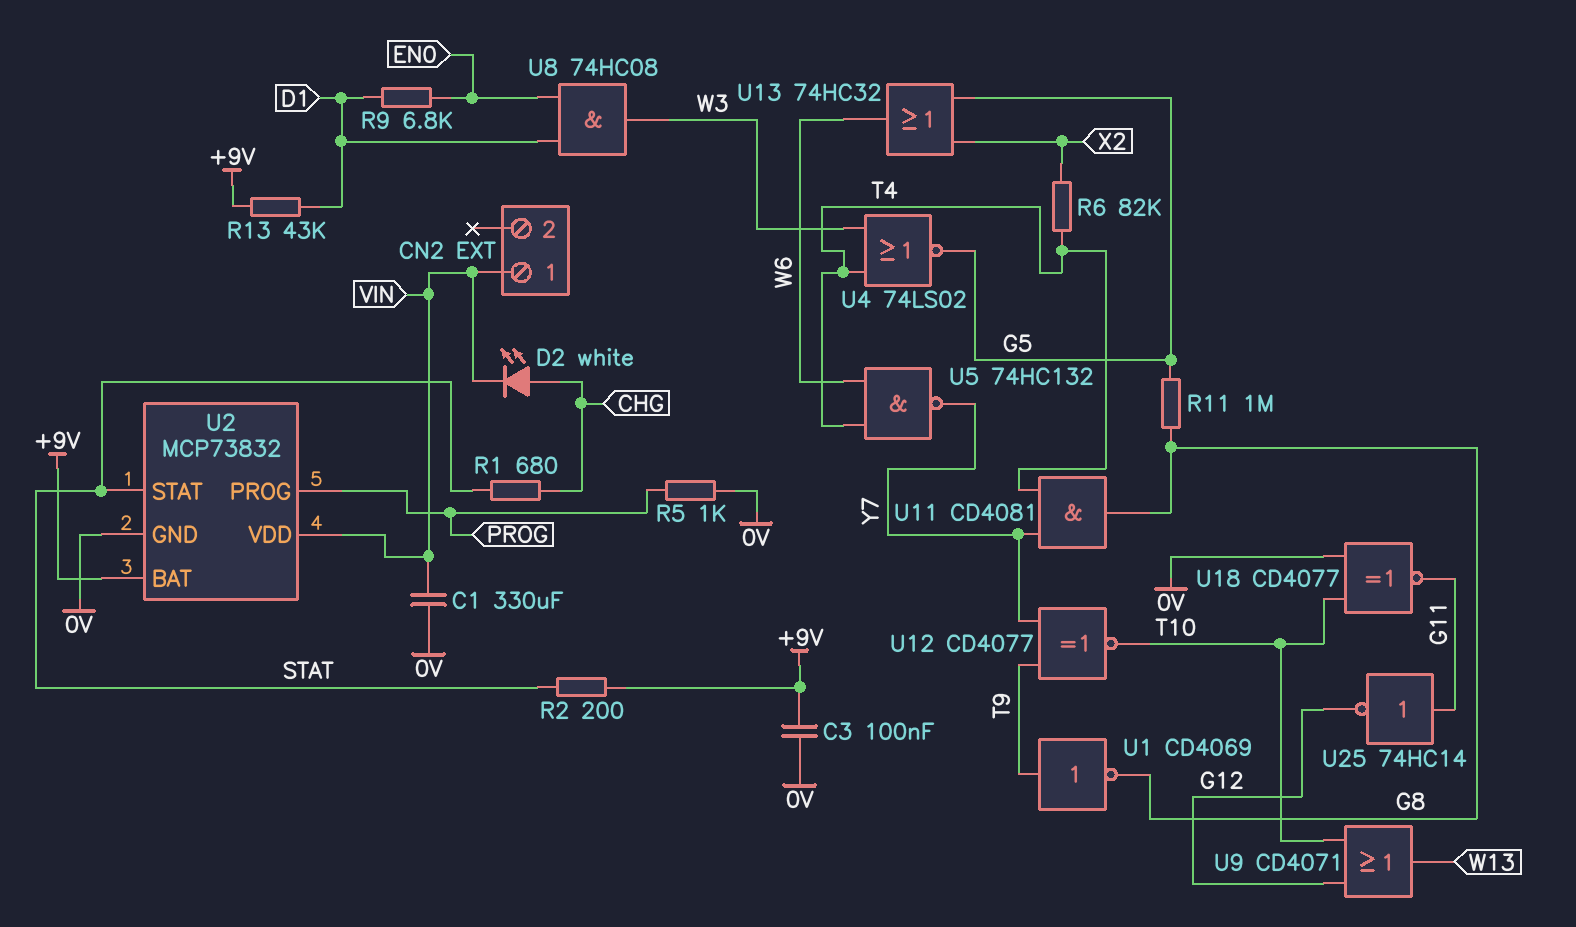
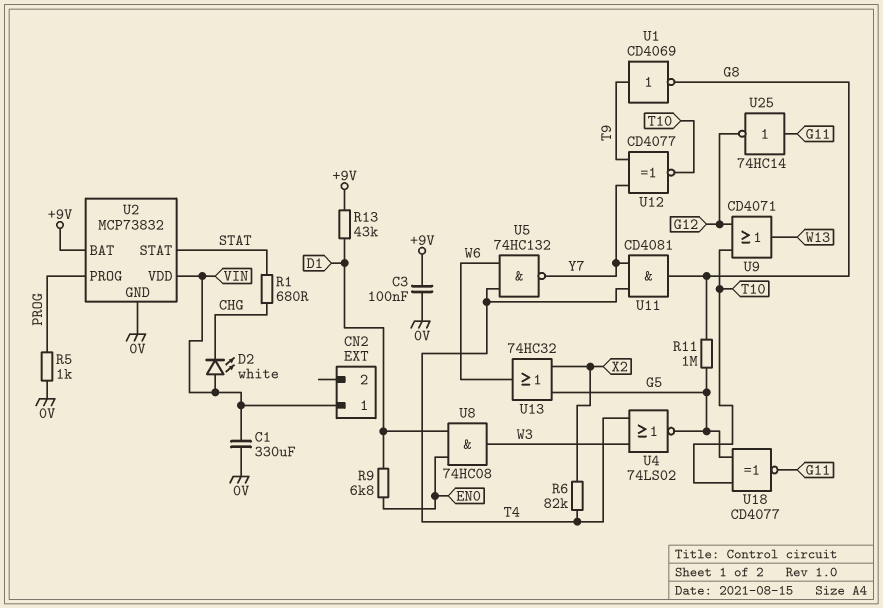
D2: LED white (A CHG, K VIN) -> LED white (A VIN, K CHG)
R2: 200 (+9V, STAT) -> none
U18: XNOR CD4077 (in 0V, in T10, out G11) -> XNOR CD4077 (in G5, in T10, out G11)

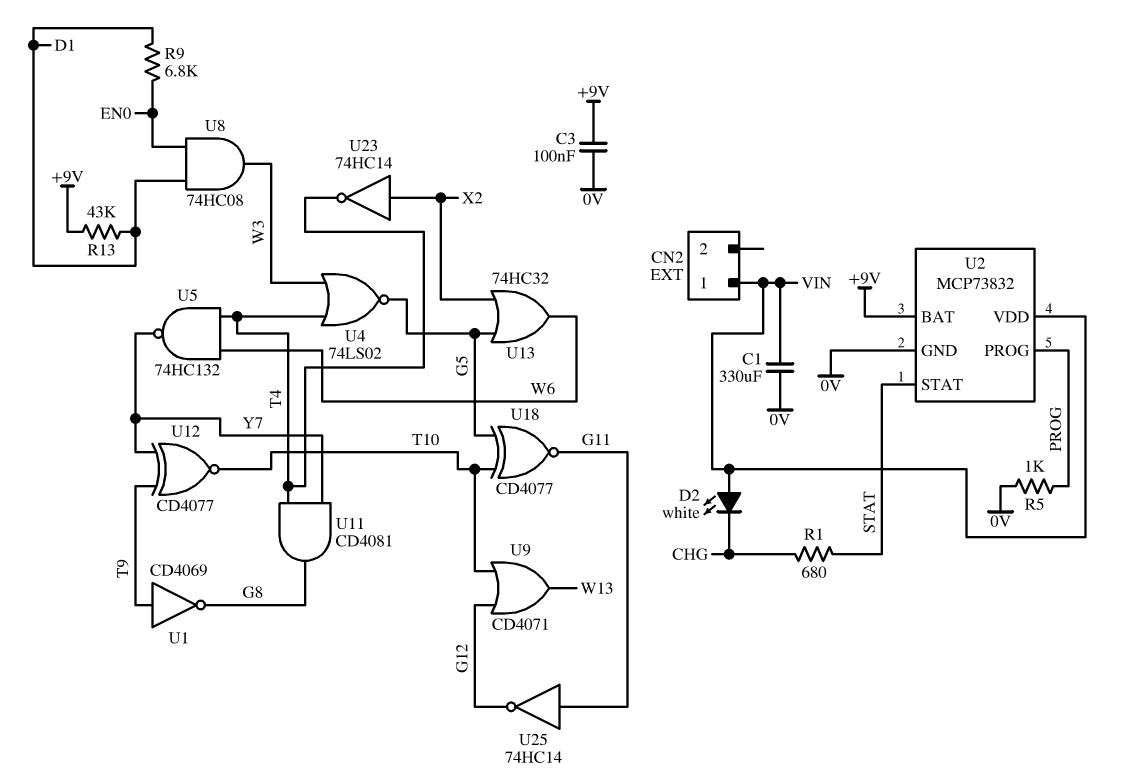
R6: 82k (T4, X2) -> none
R11: 1M (G5, G8) -> none
U23: none -> NOT 74HC14 (in X2, out T4)

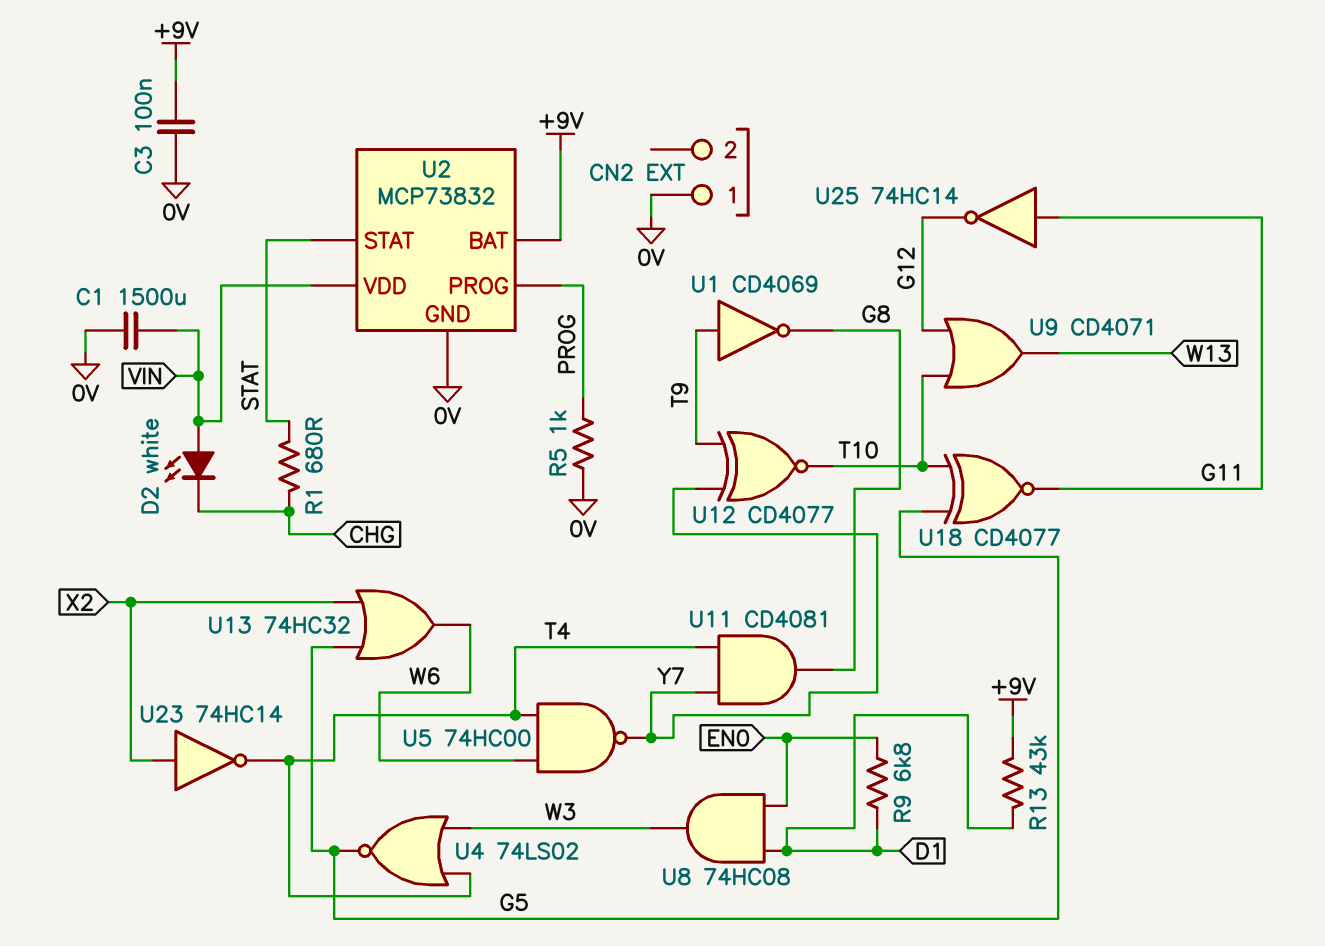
C1: 330uF (0V, VIN) -> 1500uF (0V, VIN)
CN2 pin 1: VIN -> 0V
U5: NAND 74HC132 (in T4, in W6, out Y7) -> NAND 74HC00 (in T4, in W6, out Y7)

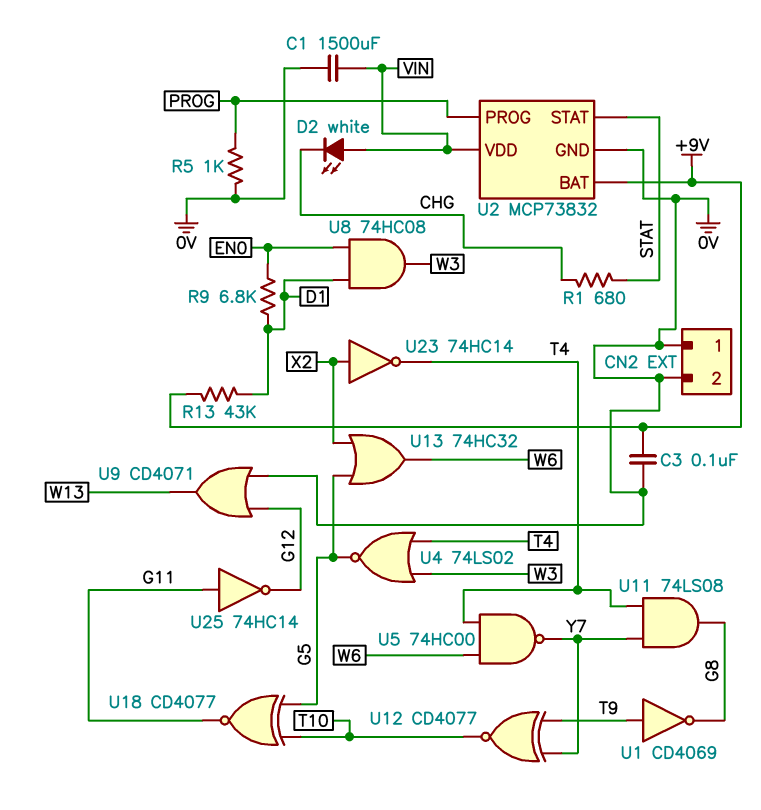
CN2 pin 2: none -> 0V
U9: OR CD4071 (in G12, in T10, out W13) -> OR CD4071 (in 0V, in G12, out W13)
U11: AND CD4081 (in T4, in Y7, out G8) -> AND 74LS08 (in T4, in Y7, out G8)

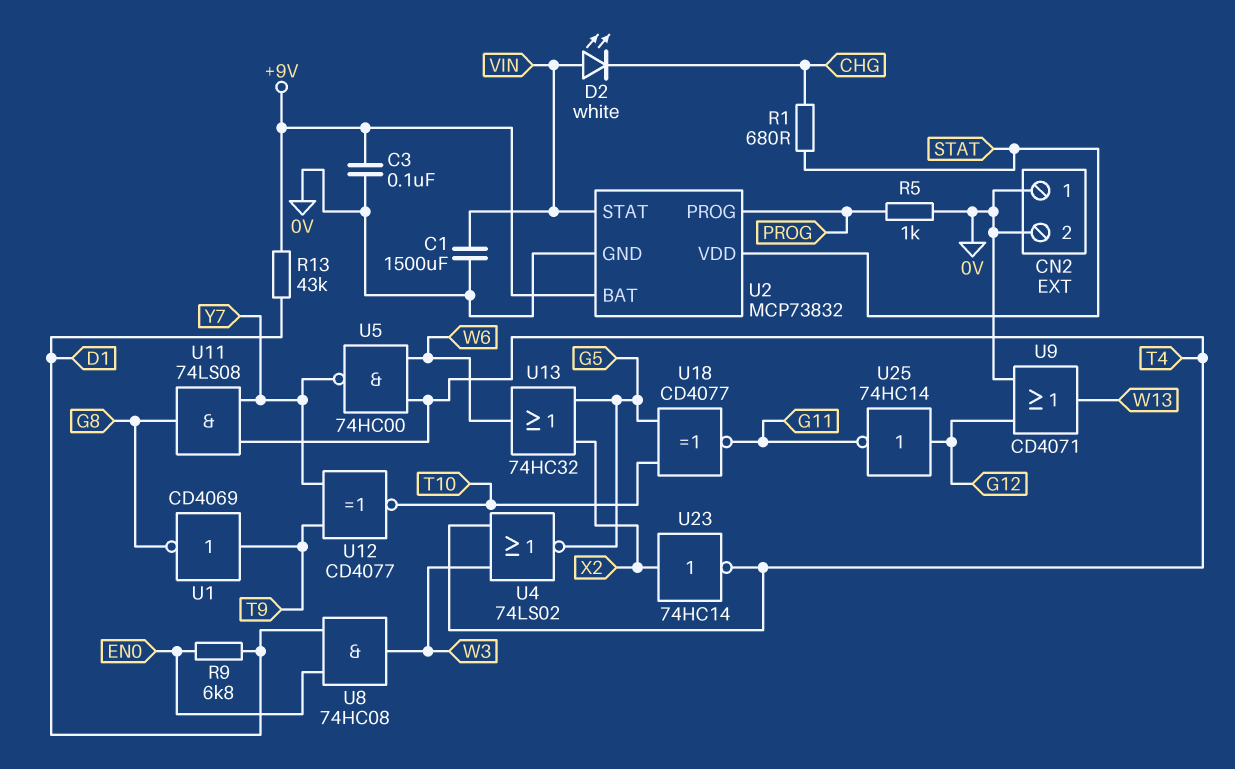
U2 pin STAT: STAT -> VIN
U2 pin VDD: VIN -> STAT
U25: NOT 74HC14 (in G11, out G12) -> NOT 74HC14 (in G12, out G11)

